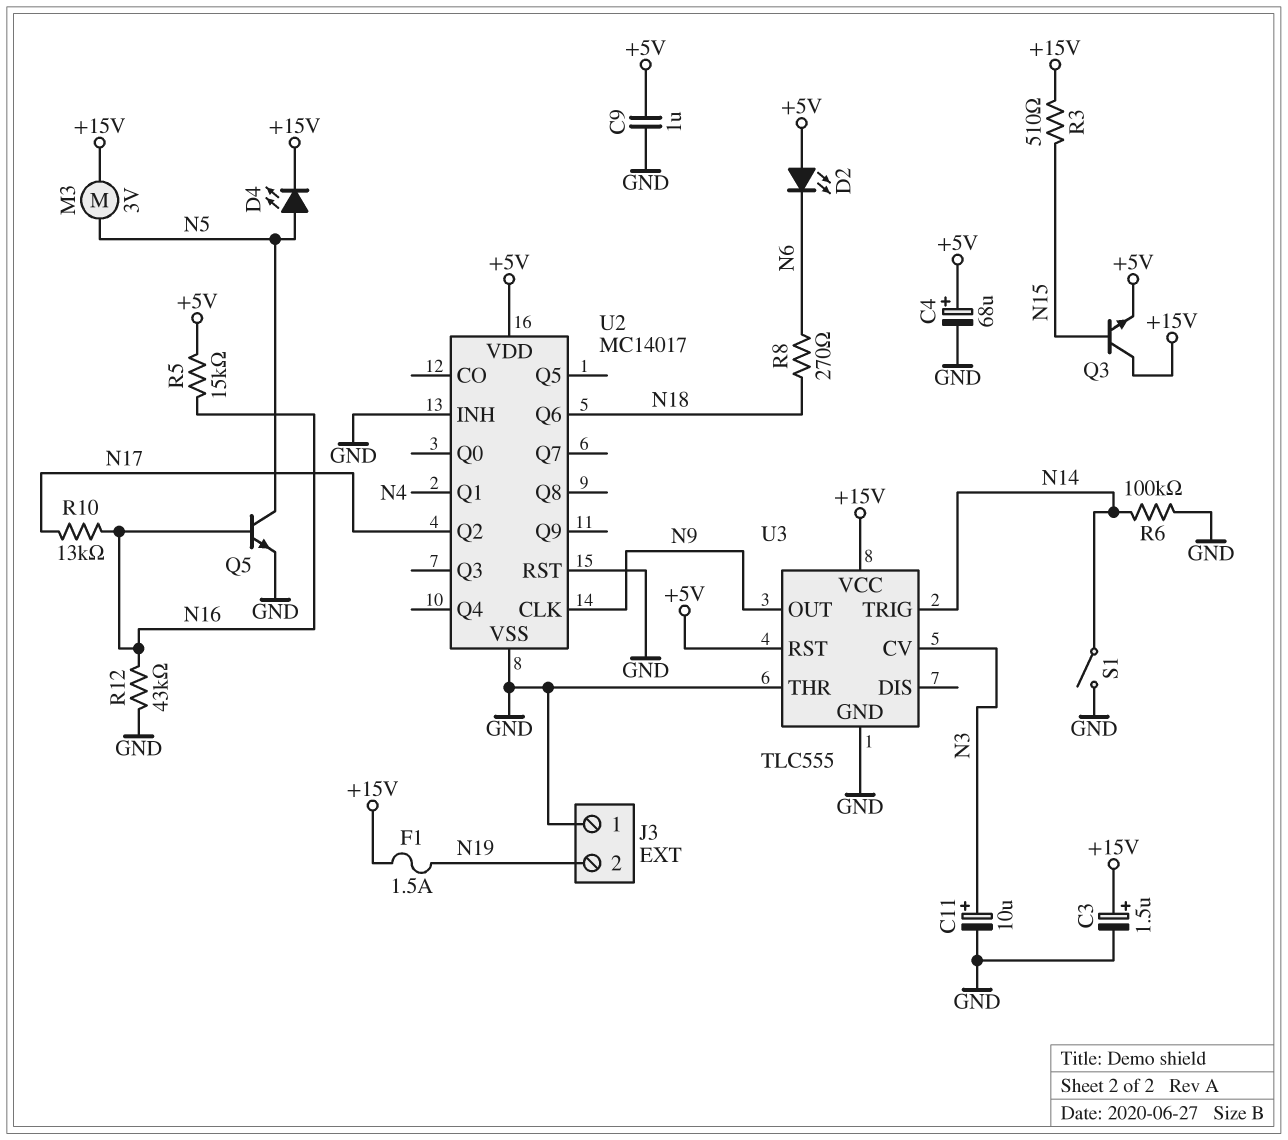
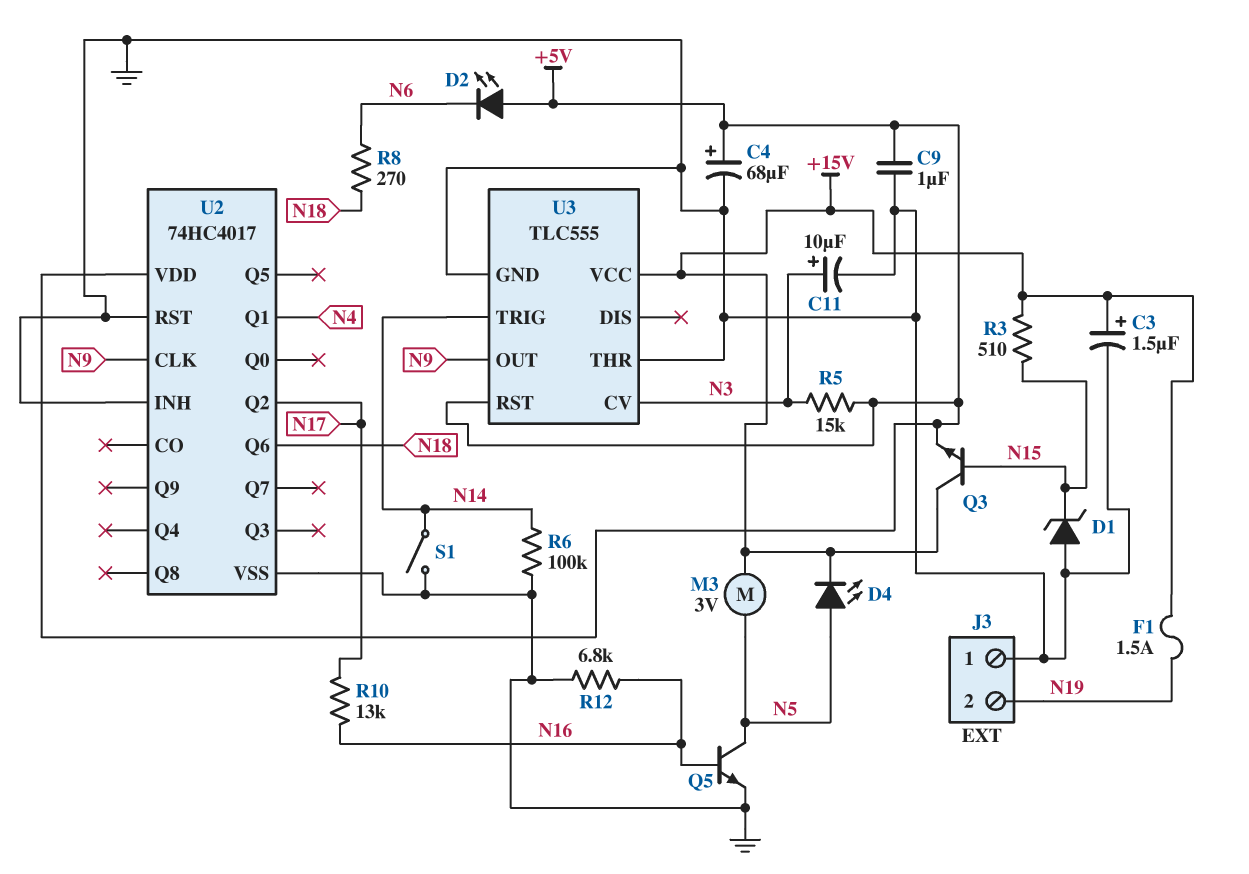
D1: none -> zener (A GND, K N15)
R5: 15k (+5V, N16) -> 15k (+5V, N3)
R12: 43k (GND, N16) -> 6.8k (GND, N16)
U2: MC14017 -> 74HC4017

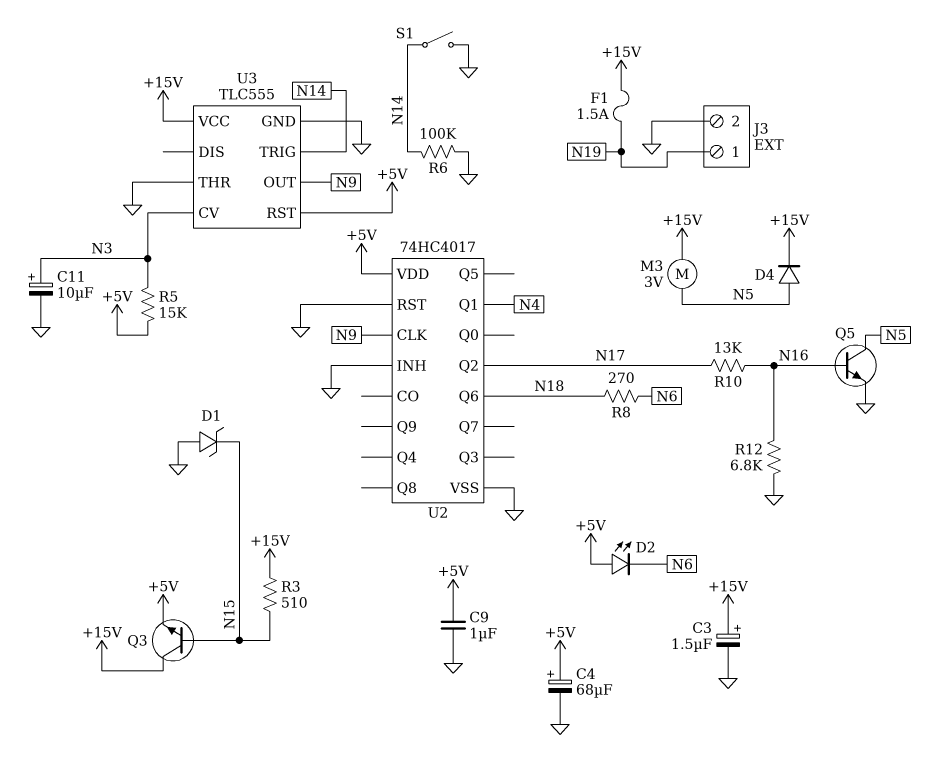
D4: LED (A N5, K +15V) -> diode (A N5, K +15V)
J3 pin 1: GND -> N19
J3 pin 2: N19 -> GND

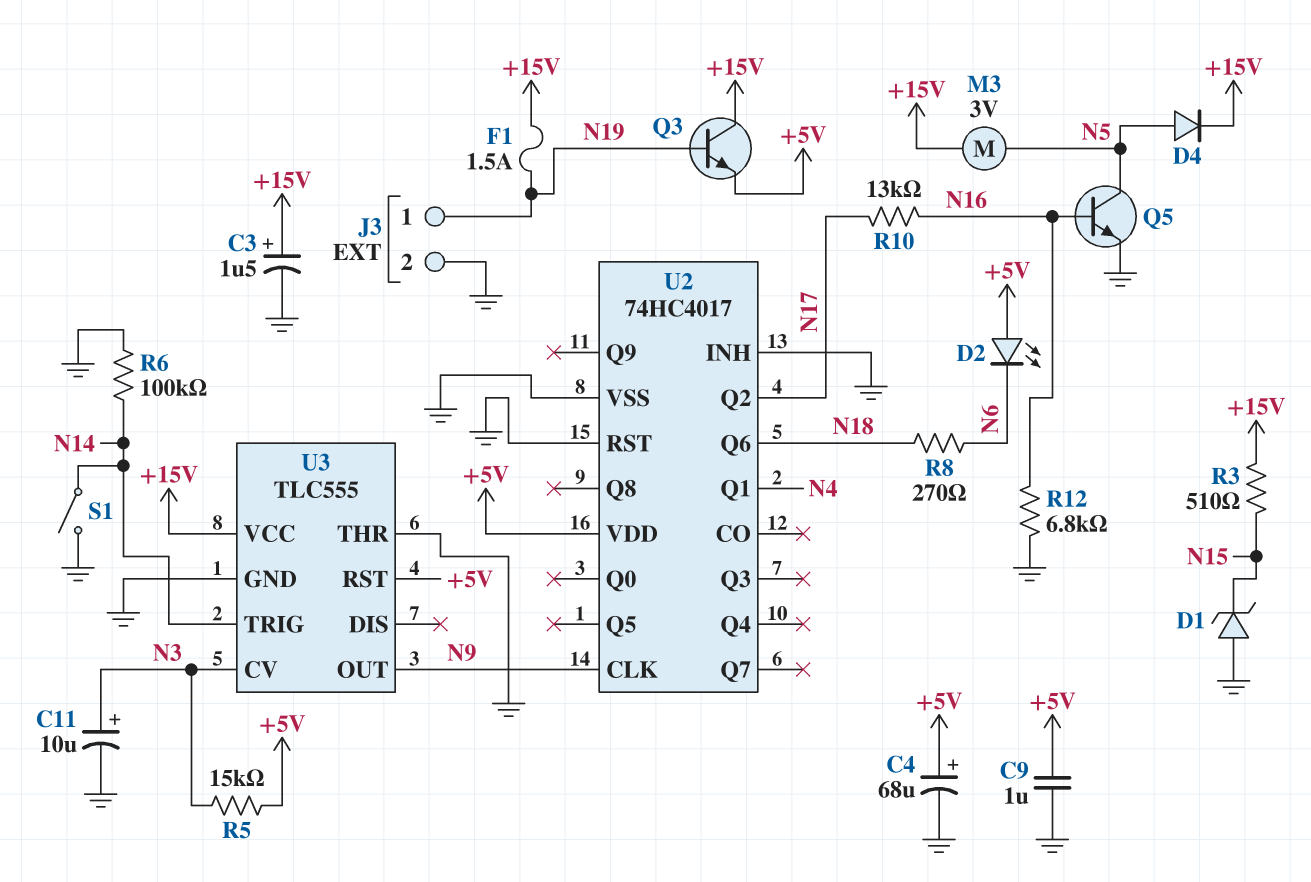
Q3: NPN (B N15, C +15V, E +5V) -> NPN (B N19, C +15V, E +5V)

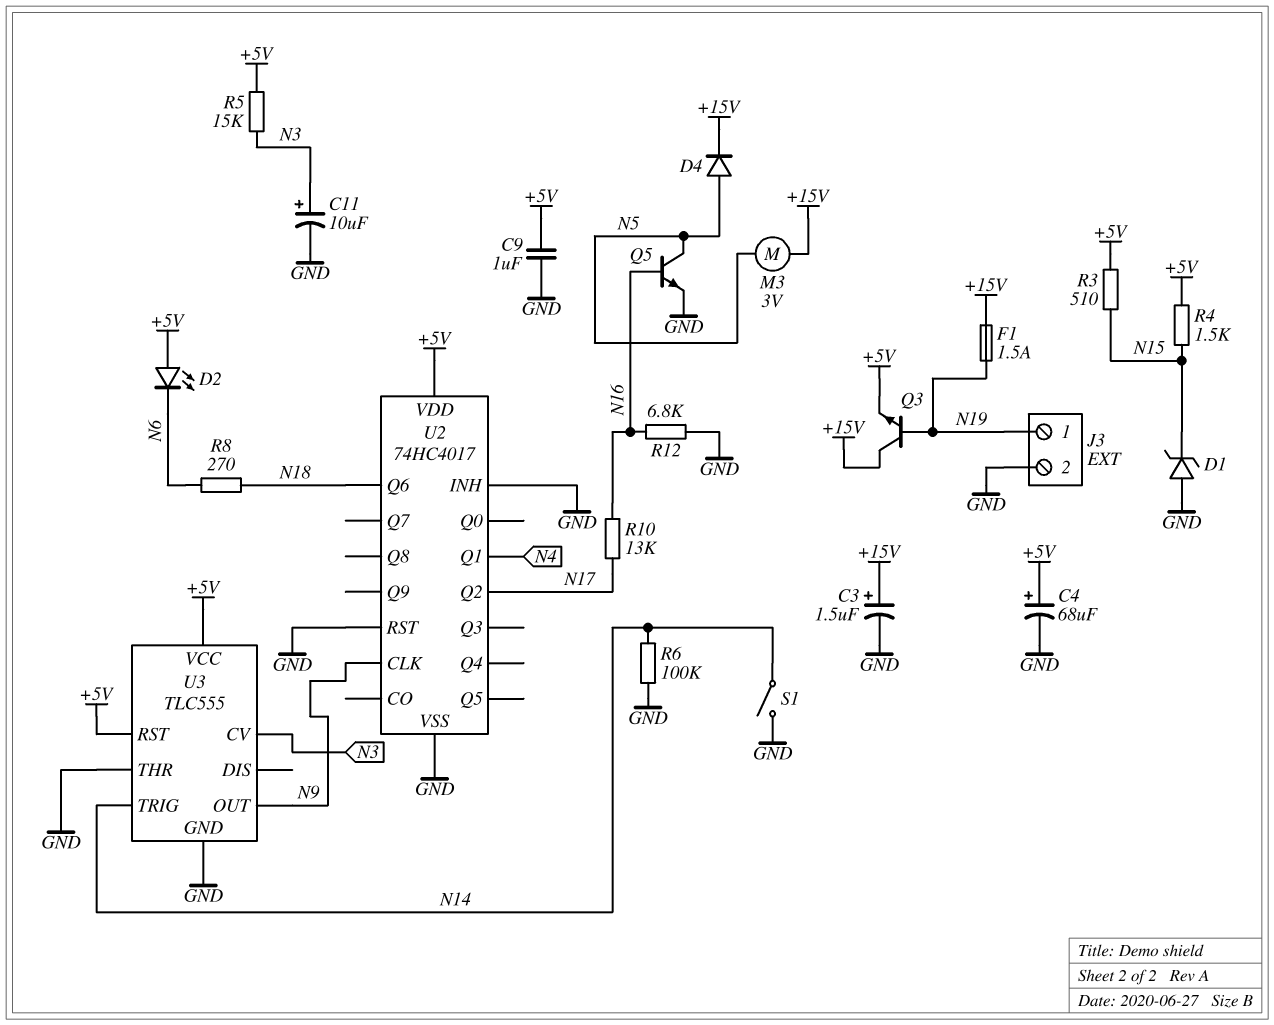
R3: 510 (+15V, N15) -> 510 (+5V, N15)
R4: none -> 1.5k (+5V, N15)
U3 pin VCC: +15V -> +5V

